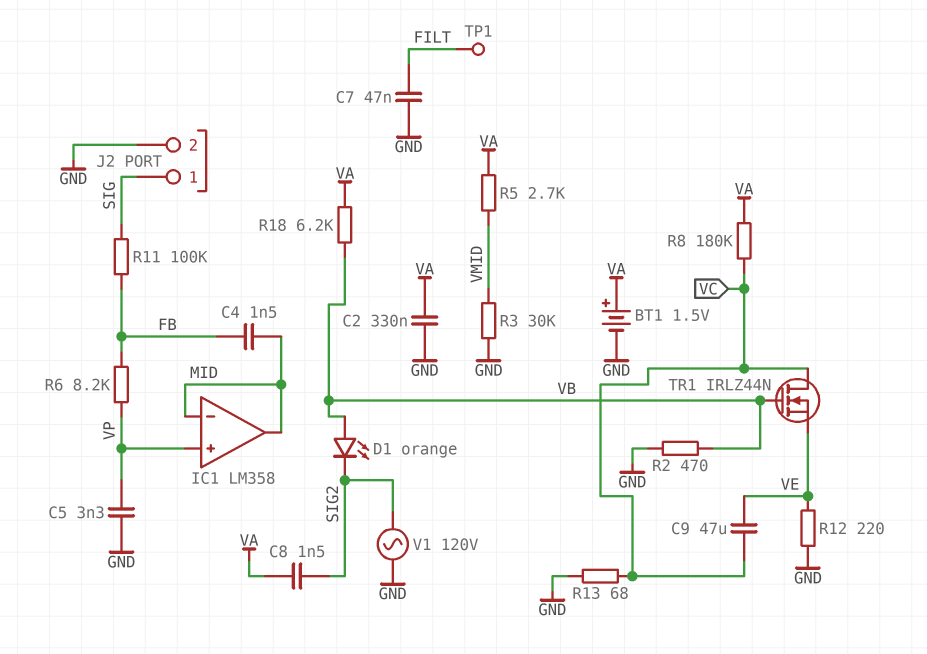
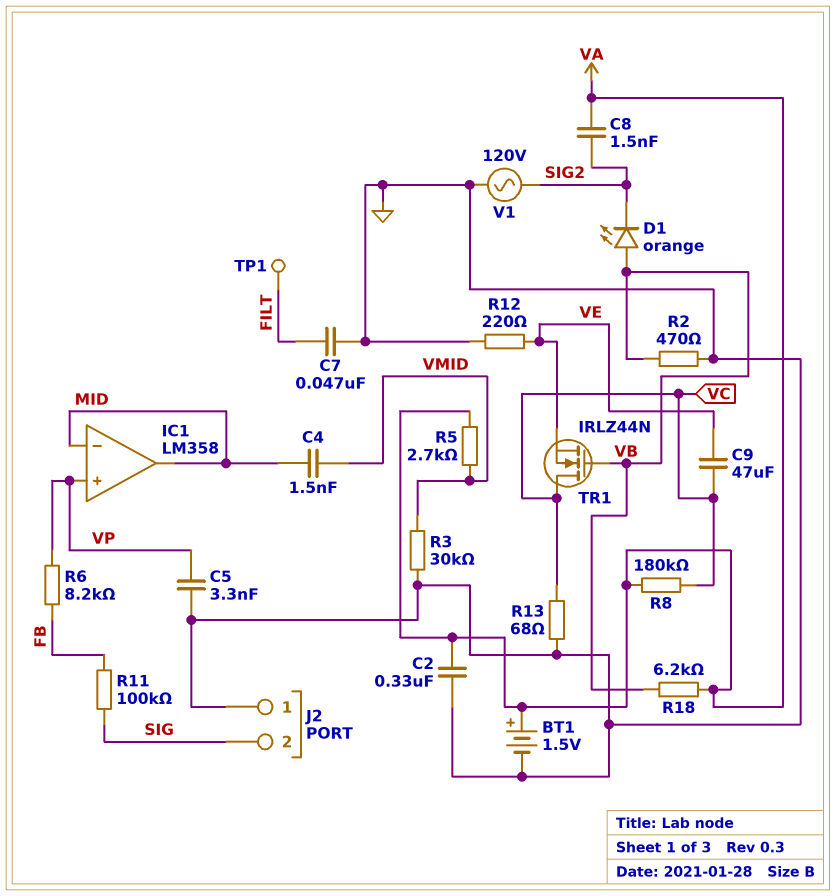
C4: 1.5nF (FB, MID) -> 1.5nF (MID, VMID)
J2 pin 1: SIG -> GND
J2 pin 2: GND -> SIG

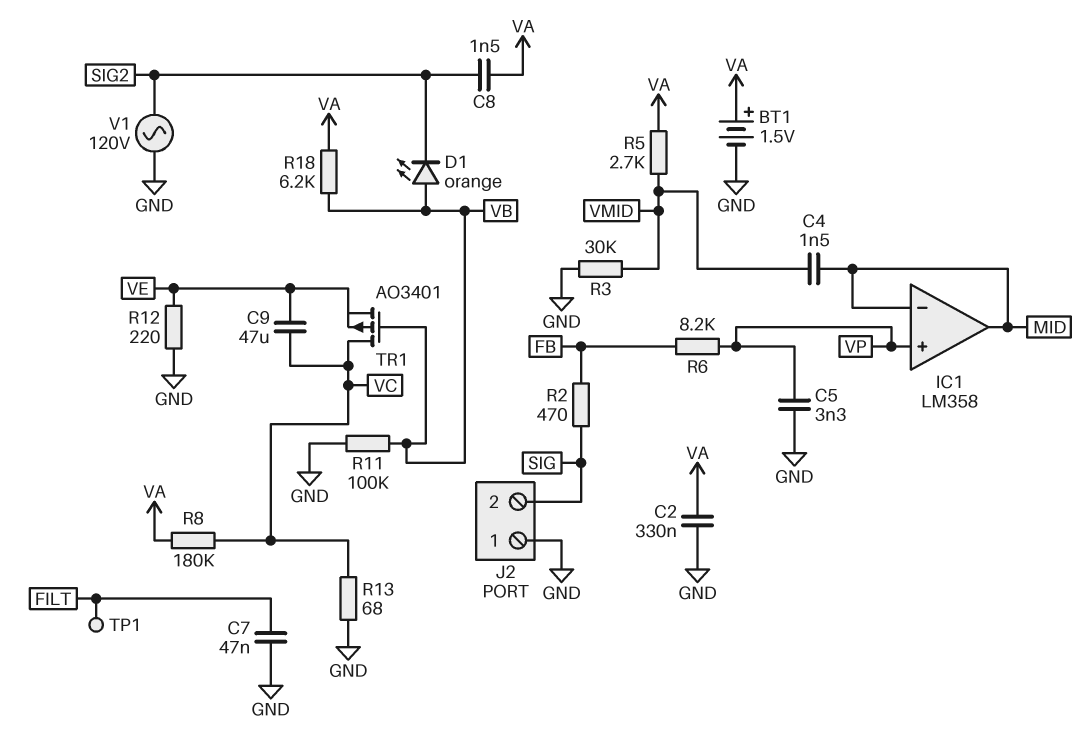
R2: 470 (GND, VB) -> 470 (FB, SIG)
R11: 100k (FB, SIG) -> 100k (GND, VB)
TR1: NMOS IRLZ44N (G VB, D VC, S VE) -> PMOS AO3401 (G VB, D VC, S VE)

